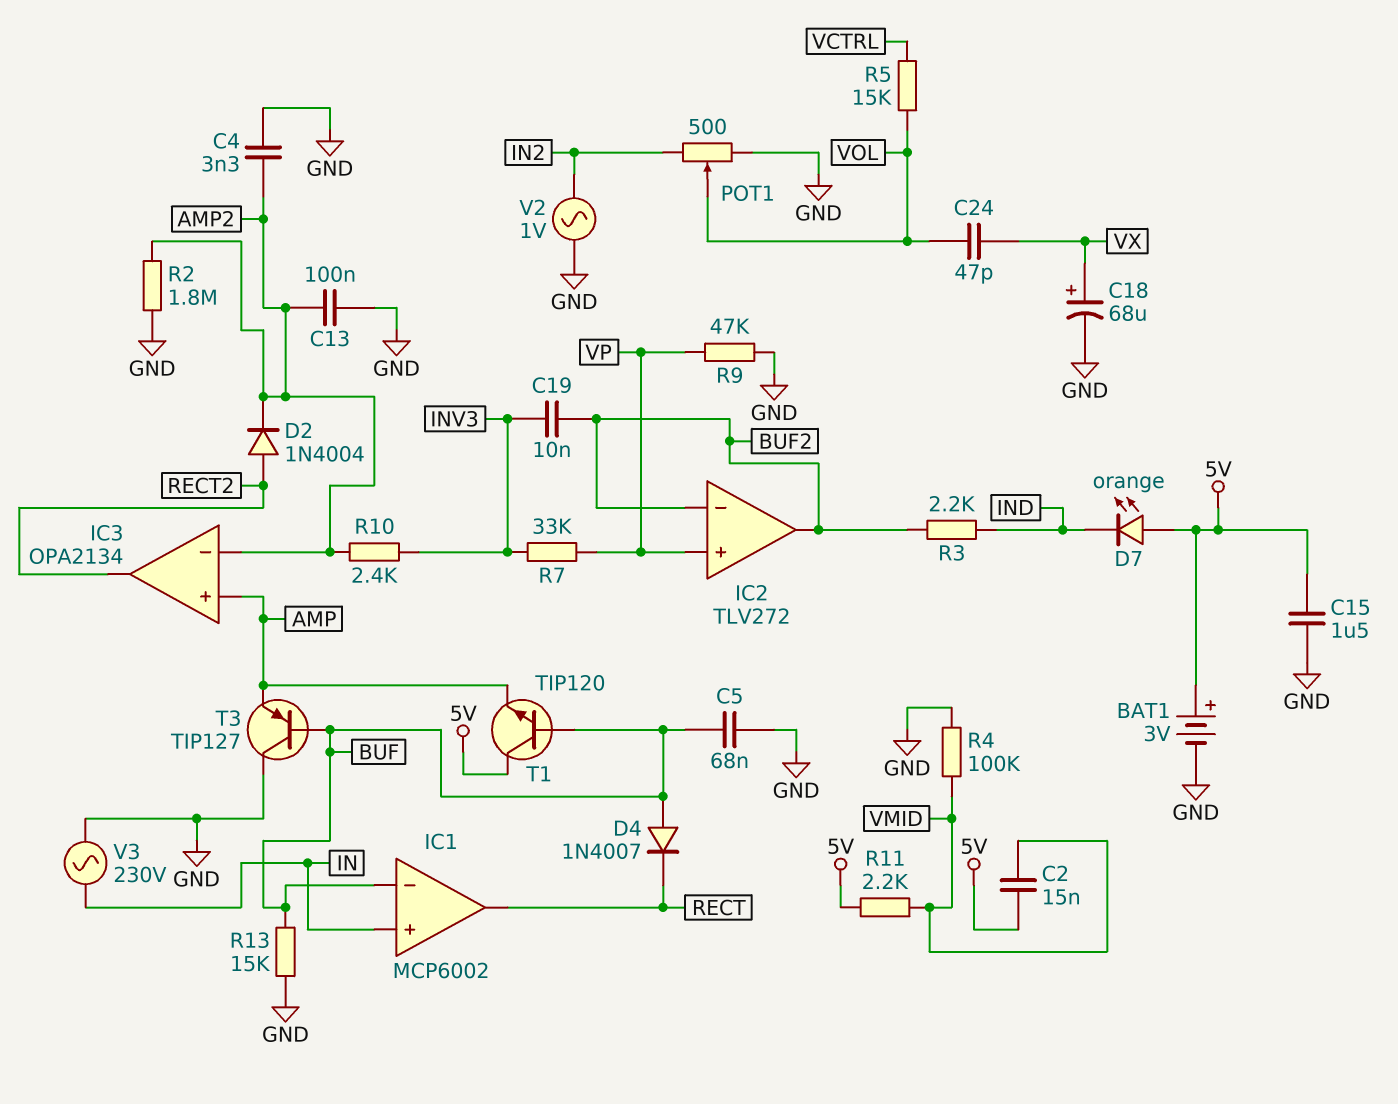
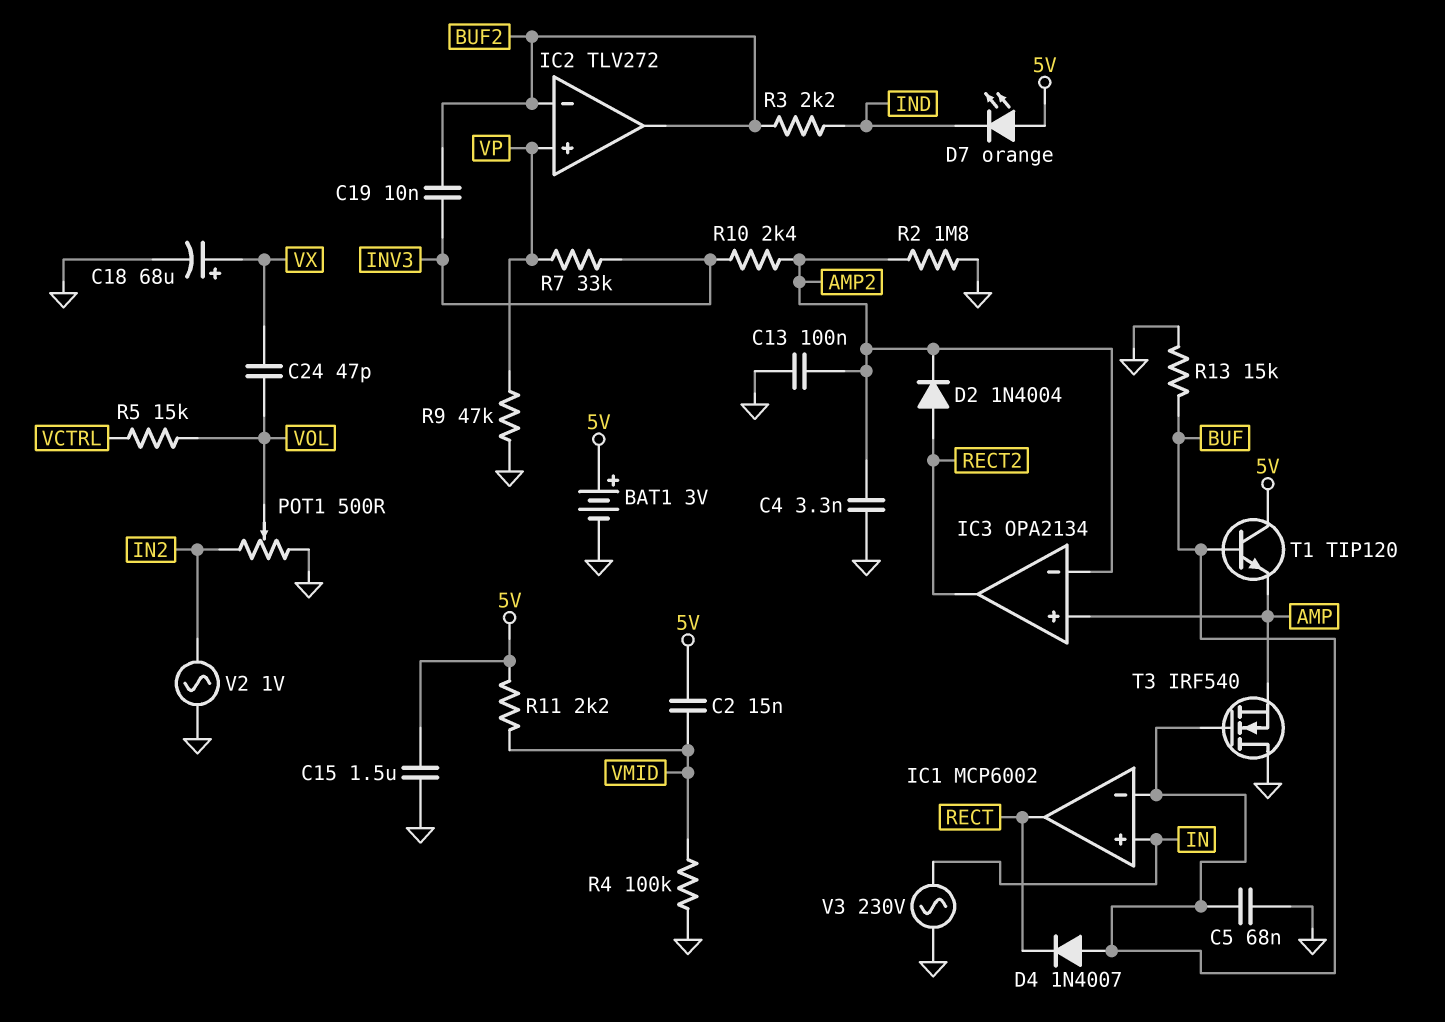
T3: PNP TIP127 (B BUF, C GND, E AMP) -> NMOS IRF540 (G BUF, D GND, S AMP)

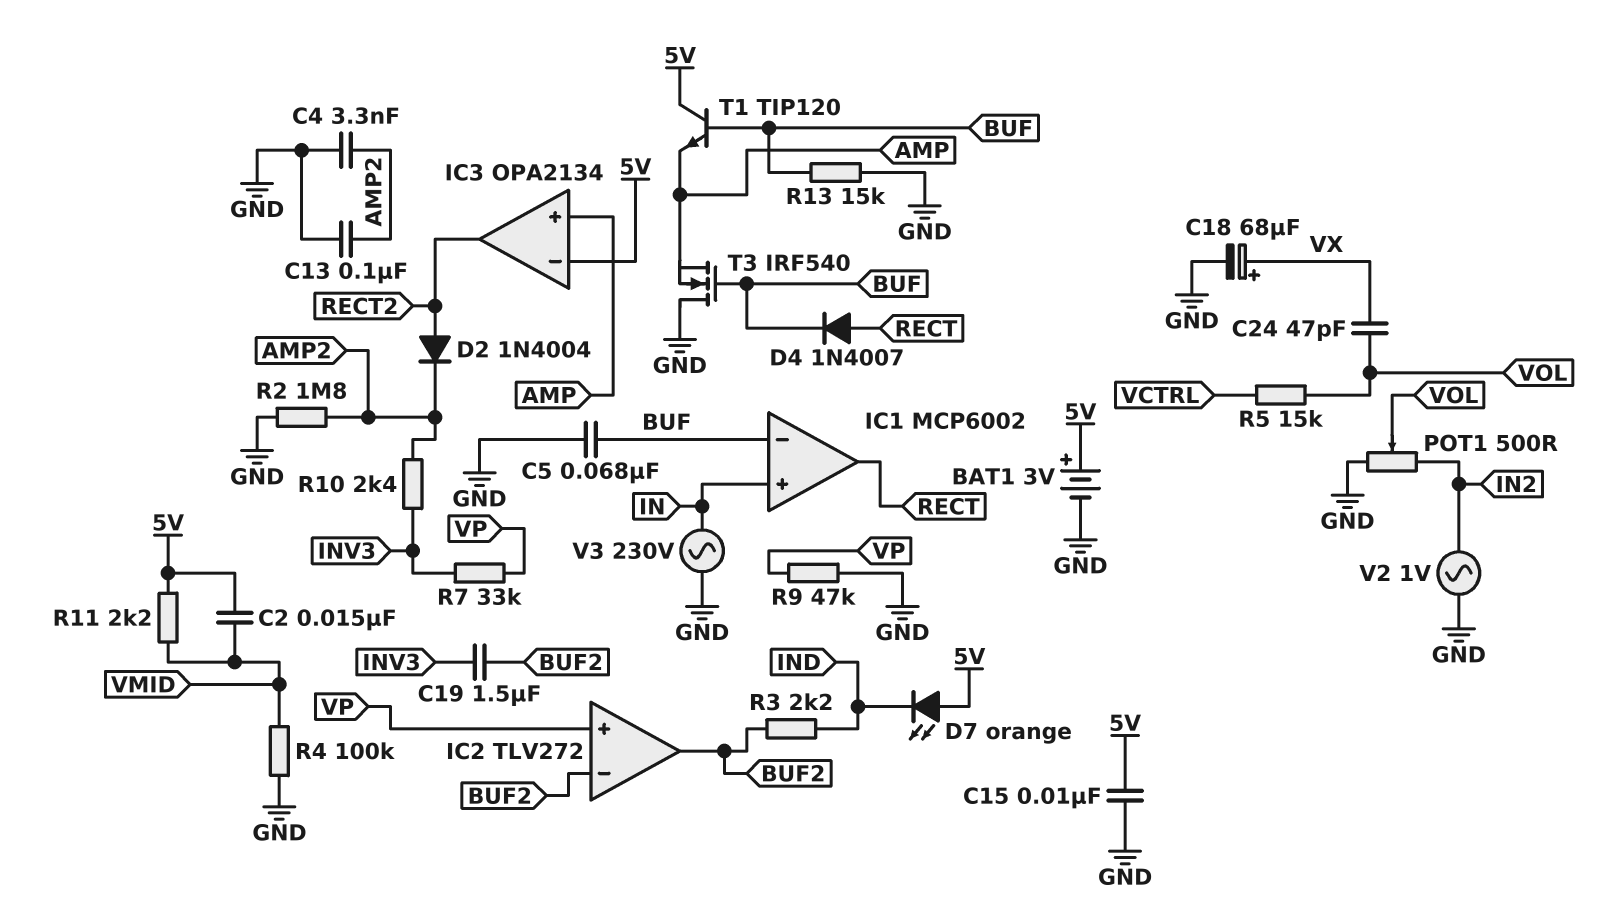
C15: 1.5uF (5V, GND) -> 10nF (5V, GND)
C19: 10nF (BUF2, INV3) -> 1.5uF (BUF2, INV3)
D4: diode 1N4007 (A BUF, K RECT) -> diode 1N4007 (A RECT, K BUF)
IC3 pin in-: AMP2 -> 5V

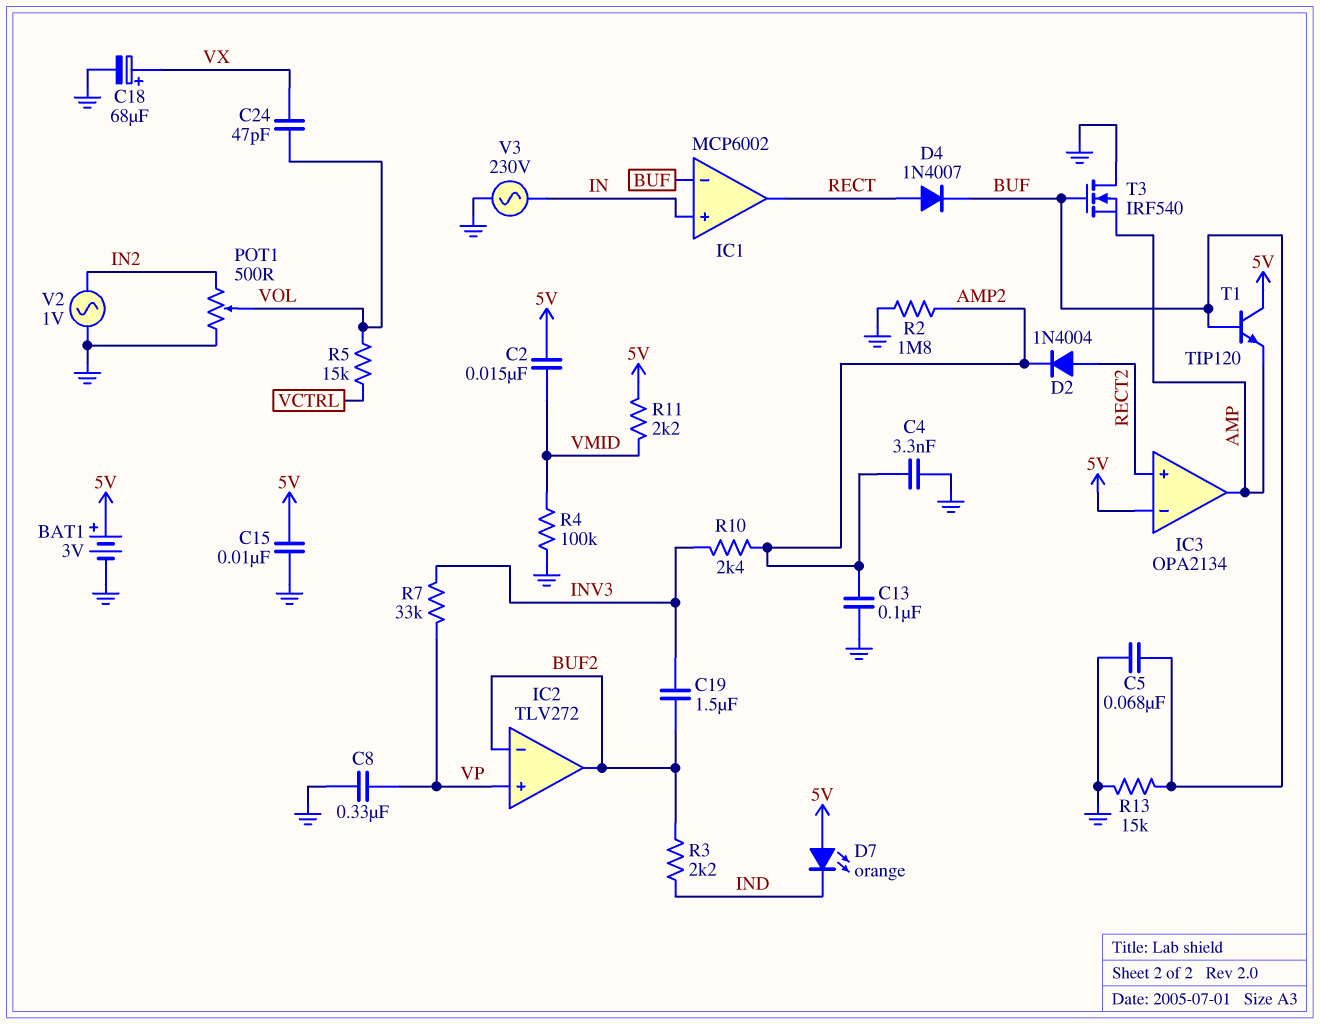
C8: none -> 330nF (GND, VP)
IC3 pin in+: AMP -> RECT2
IC3 pin out: RECT2 -> AMP
R9: 47k (GND, VP) -> none

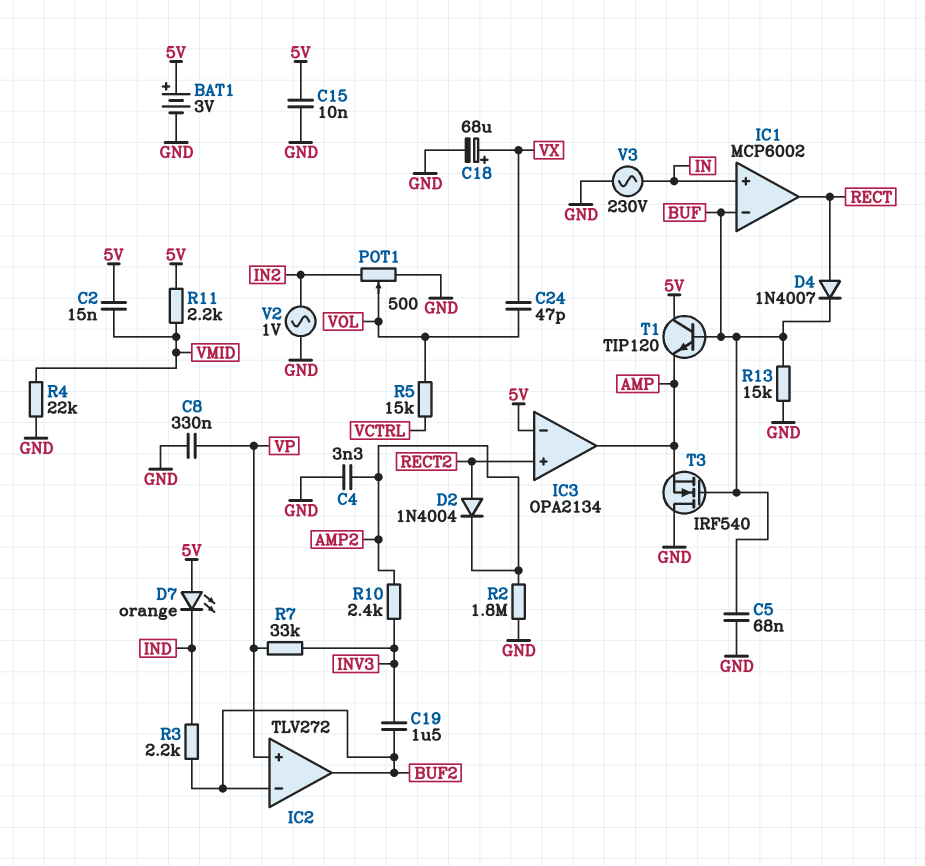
C13: 100nF (AMP2, GND) -> none
R4: 100k (GND, VMID) -> 22k (GND, VMID)

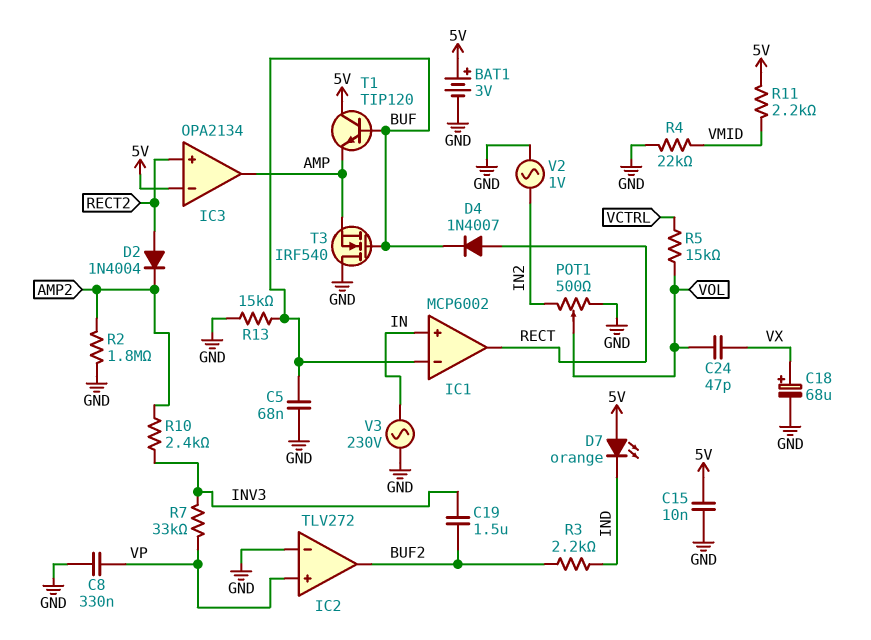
C2: 15nF (5V, VMID) -> none
C4: 3.3nF (AMP2, GND) -> none
IC2 pin in-: BUF2 -> GND

